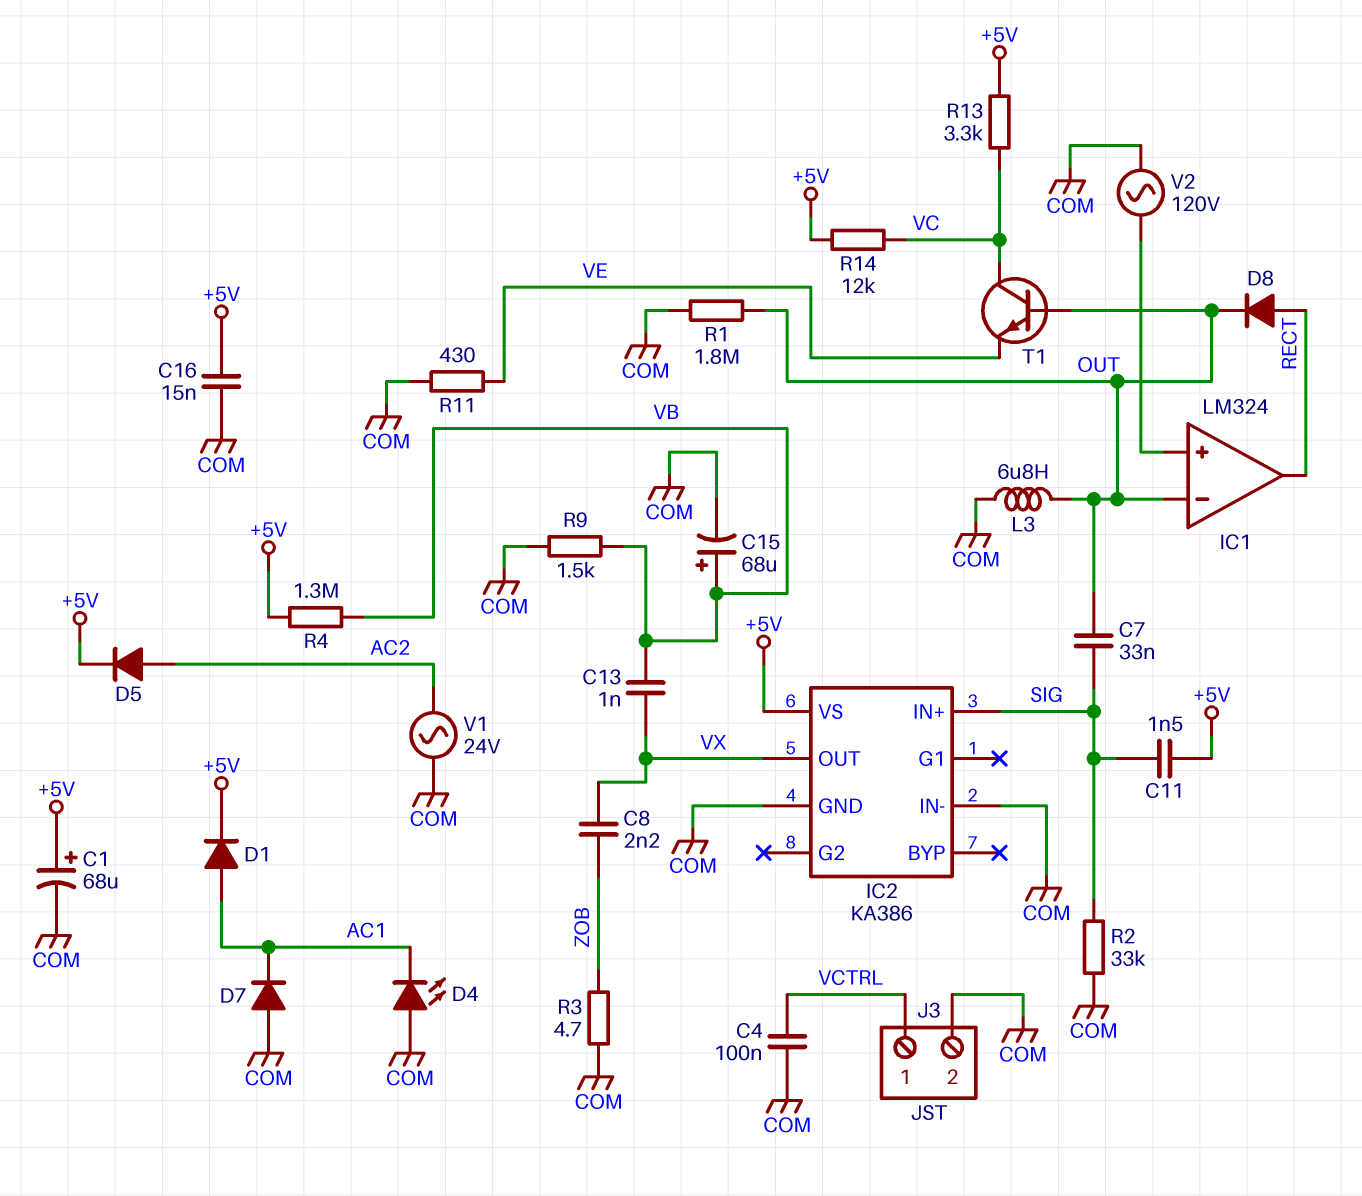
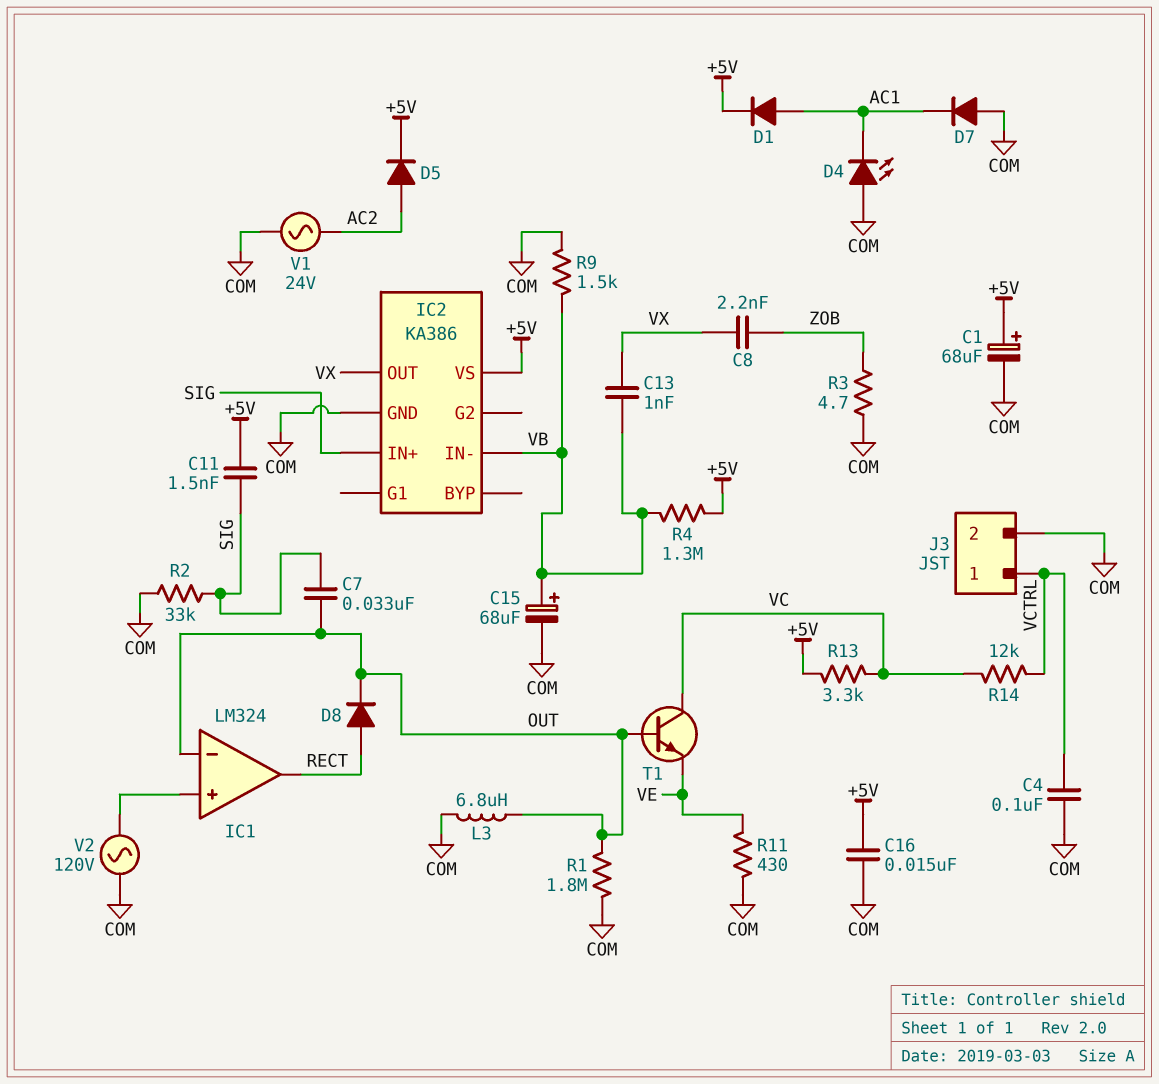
IC2 pin IN-: COM -> VB
R14: 12k (+5V, VC) -> 12k (VC, VCTRL)

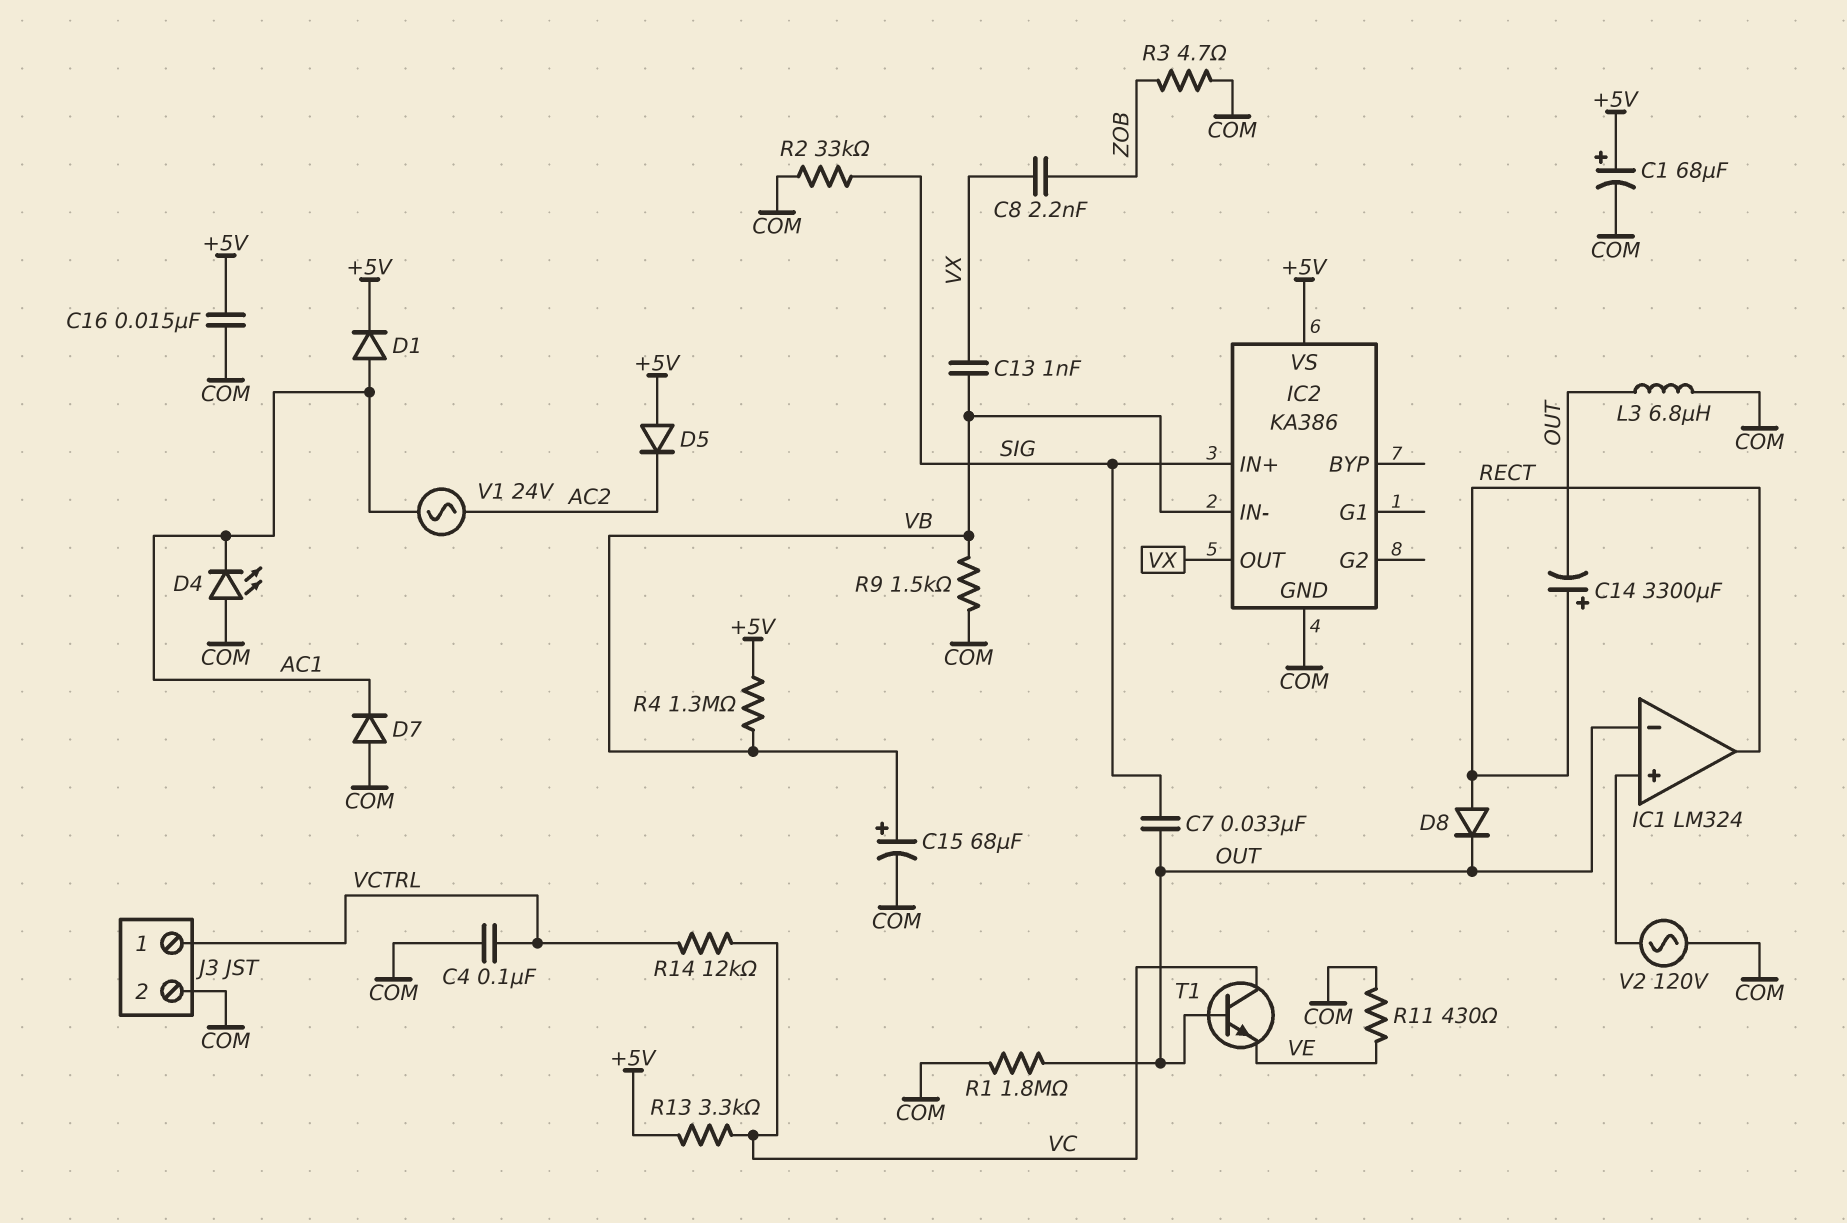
C11: 1.5nF (+5V, SIG) -> none
C14: none -> 3300uF (plus RECT, minus OUT)
D5: diode (A AC2, K +5V) -> diode (A +5V, K AC2)
V1: AC 24V (AC2, COM) -> AC 24V (AC1, AC2)

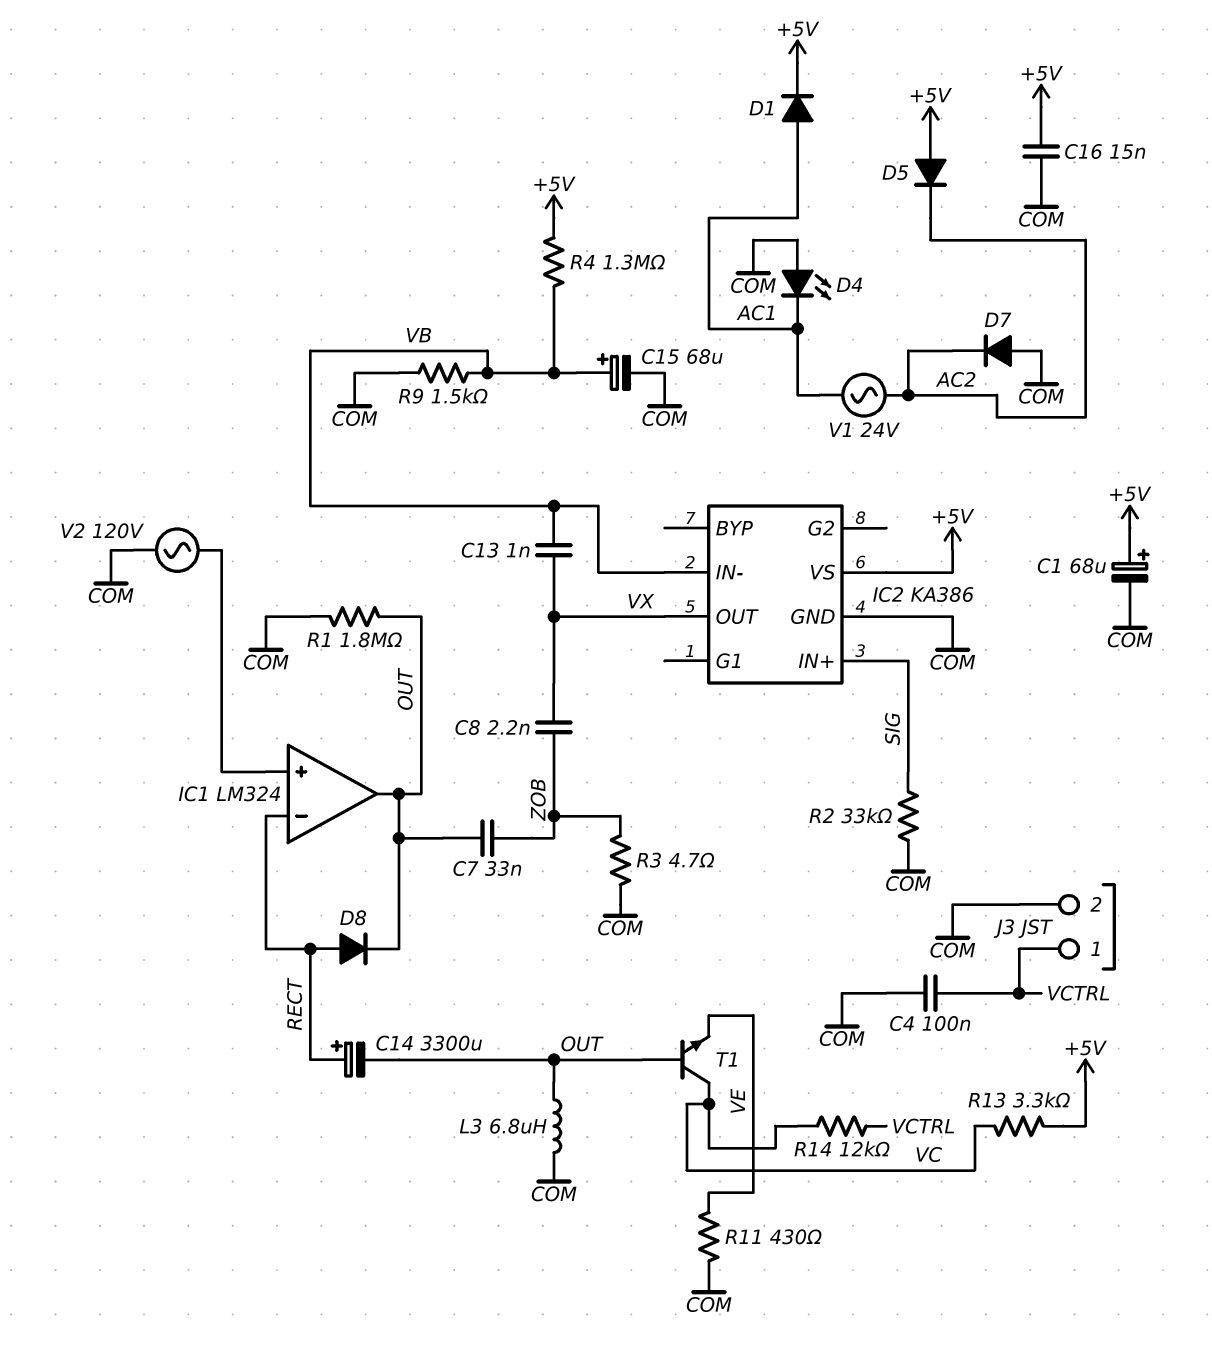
C7: 33nF (OUT, SIG) -> 33nF (OUT, ZOB)
D7: diode (A COM, K AC1) -> diode (A COM, K AC2)
IC1 pin in-: OUT -> RECT
IC1 pin out: RECT -> OUT

